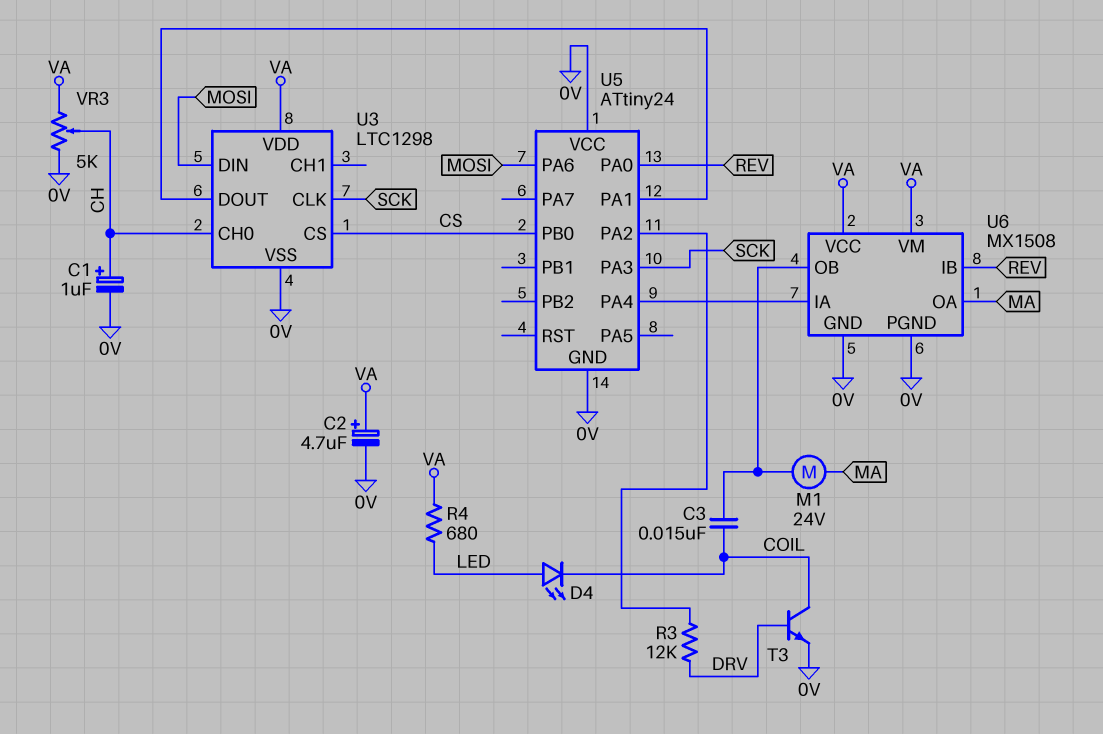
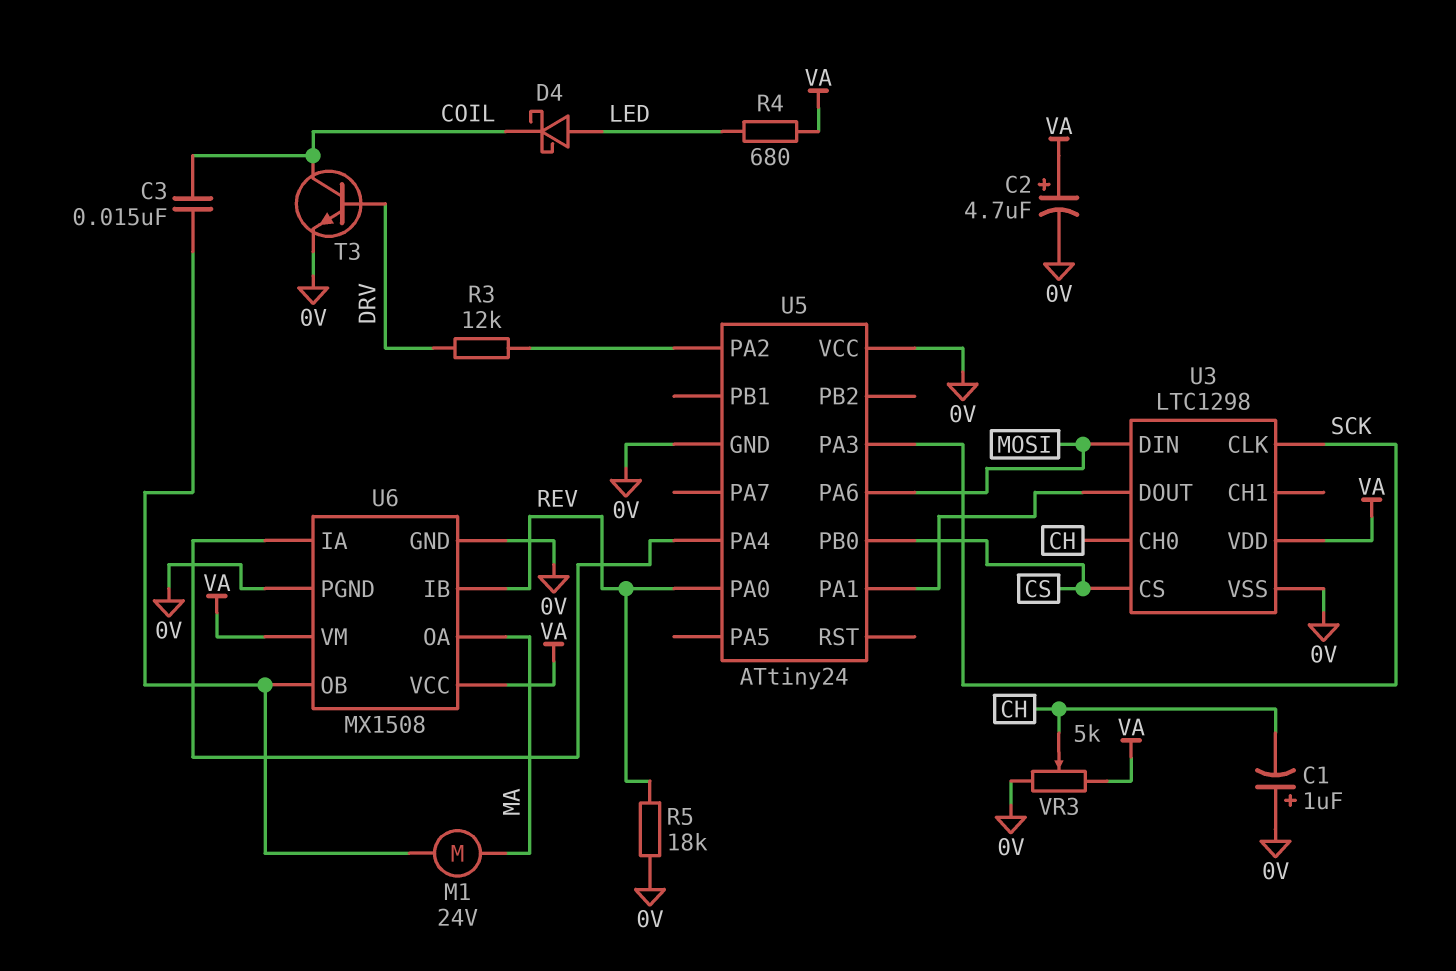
C1: 1uF (plus CH, minus 0V) -> 1uF (plus 0V, minus CH)
D4: LED (A LED, K COIL) -> schottky (A LED, K COIL)
R5: none -> 18k (0V, REV)

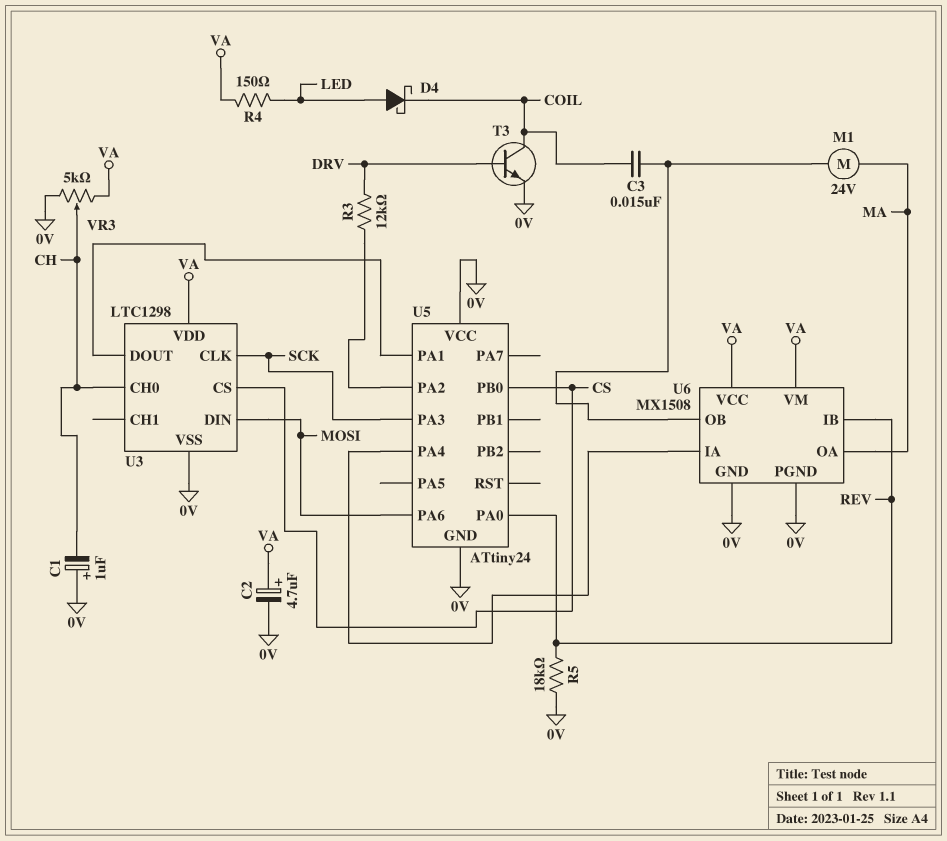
R4: 680 (LED, VA) -> 150 (LED, VA)

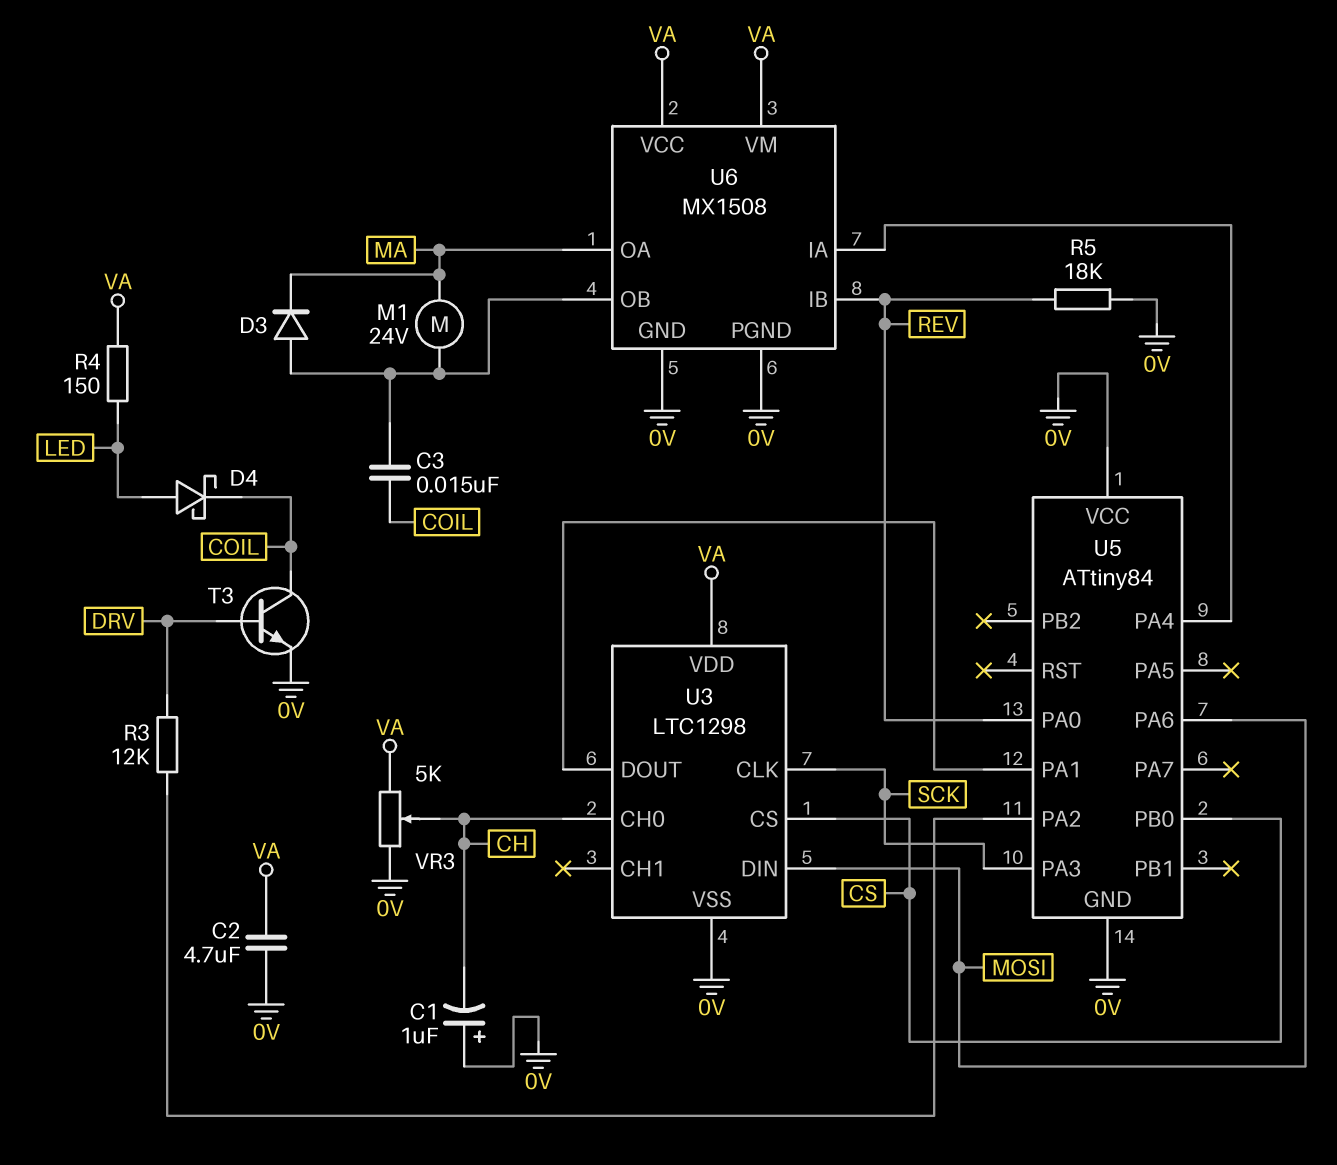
C2: 4.7uF (plus VA, minus 0V) -> 4.7uF (0V, VA)
D3: none -> diode (A U6/OB, K MA)
U5: ATtiny24 -> ATtiny84

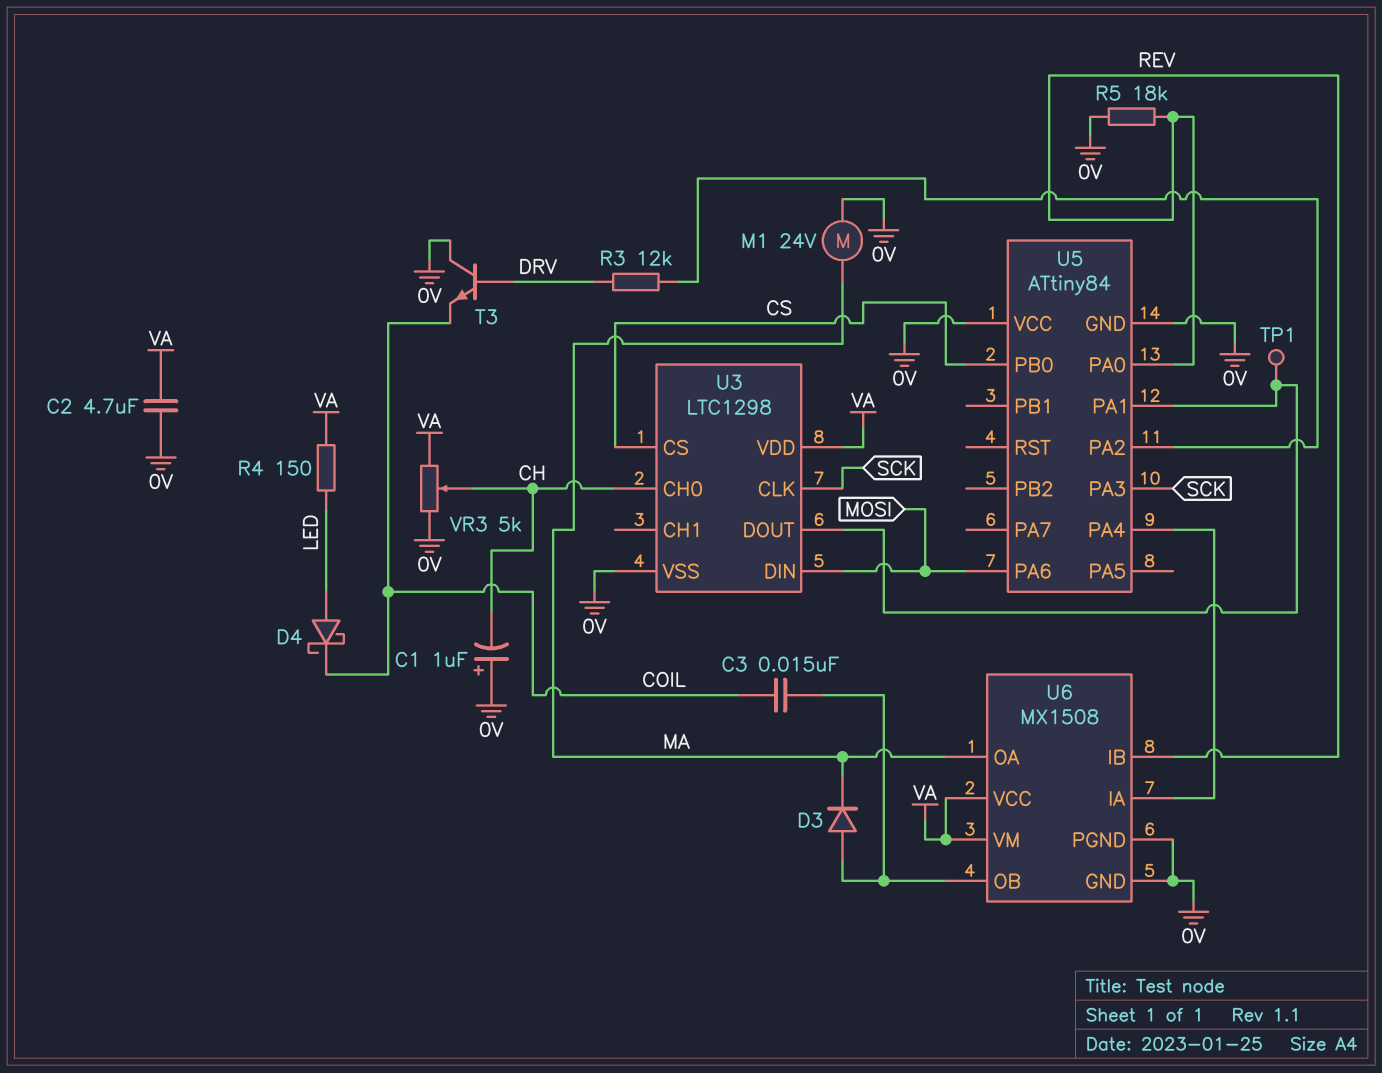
M1: motor 24V (MA, U6/OB) -> motor 24V (0V, MA)
T3: NPN (B DRV, C COIL, E 0V) -> NPN (B DRV, C 0V, E COIL)
TP1: none -> test point (U3/DOUT)

